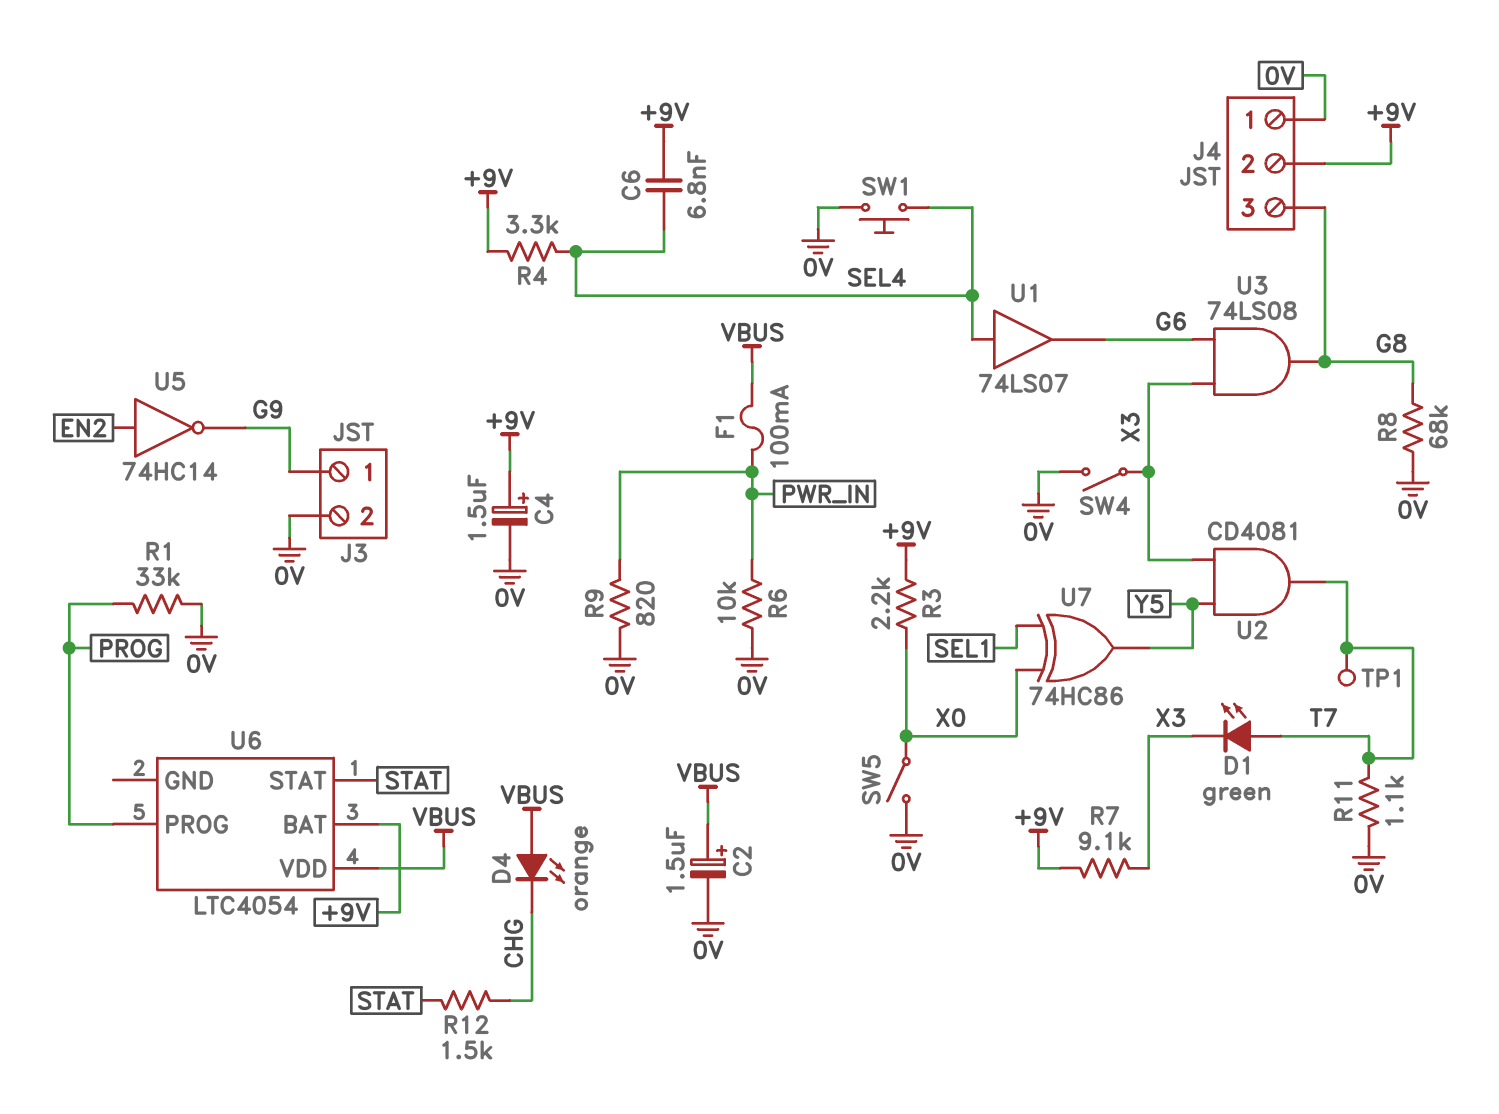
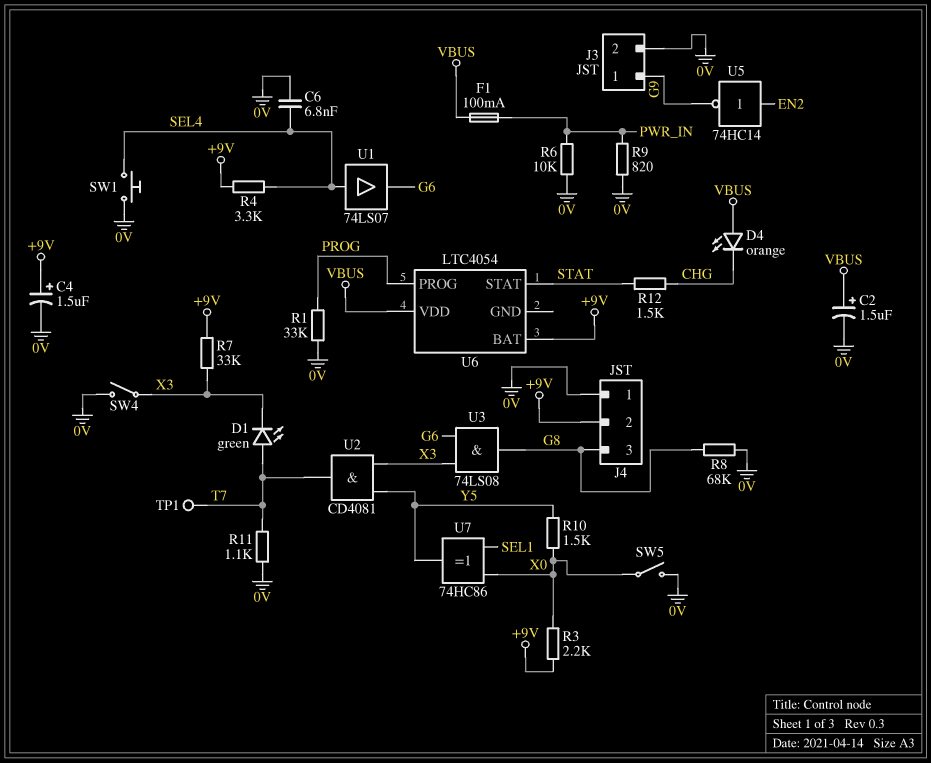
C6: 6.8nF (+9V, SEL4) -> 6.8nF (0V, SEL4)
R7: 9.1k (+9V, X3) -> 33k (+9V, X3)
R10: none -> 1.5k (X0, Y5)

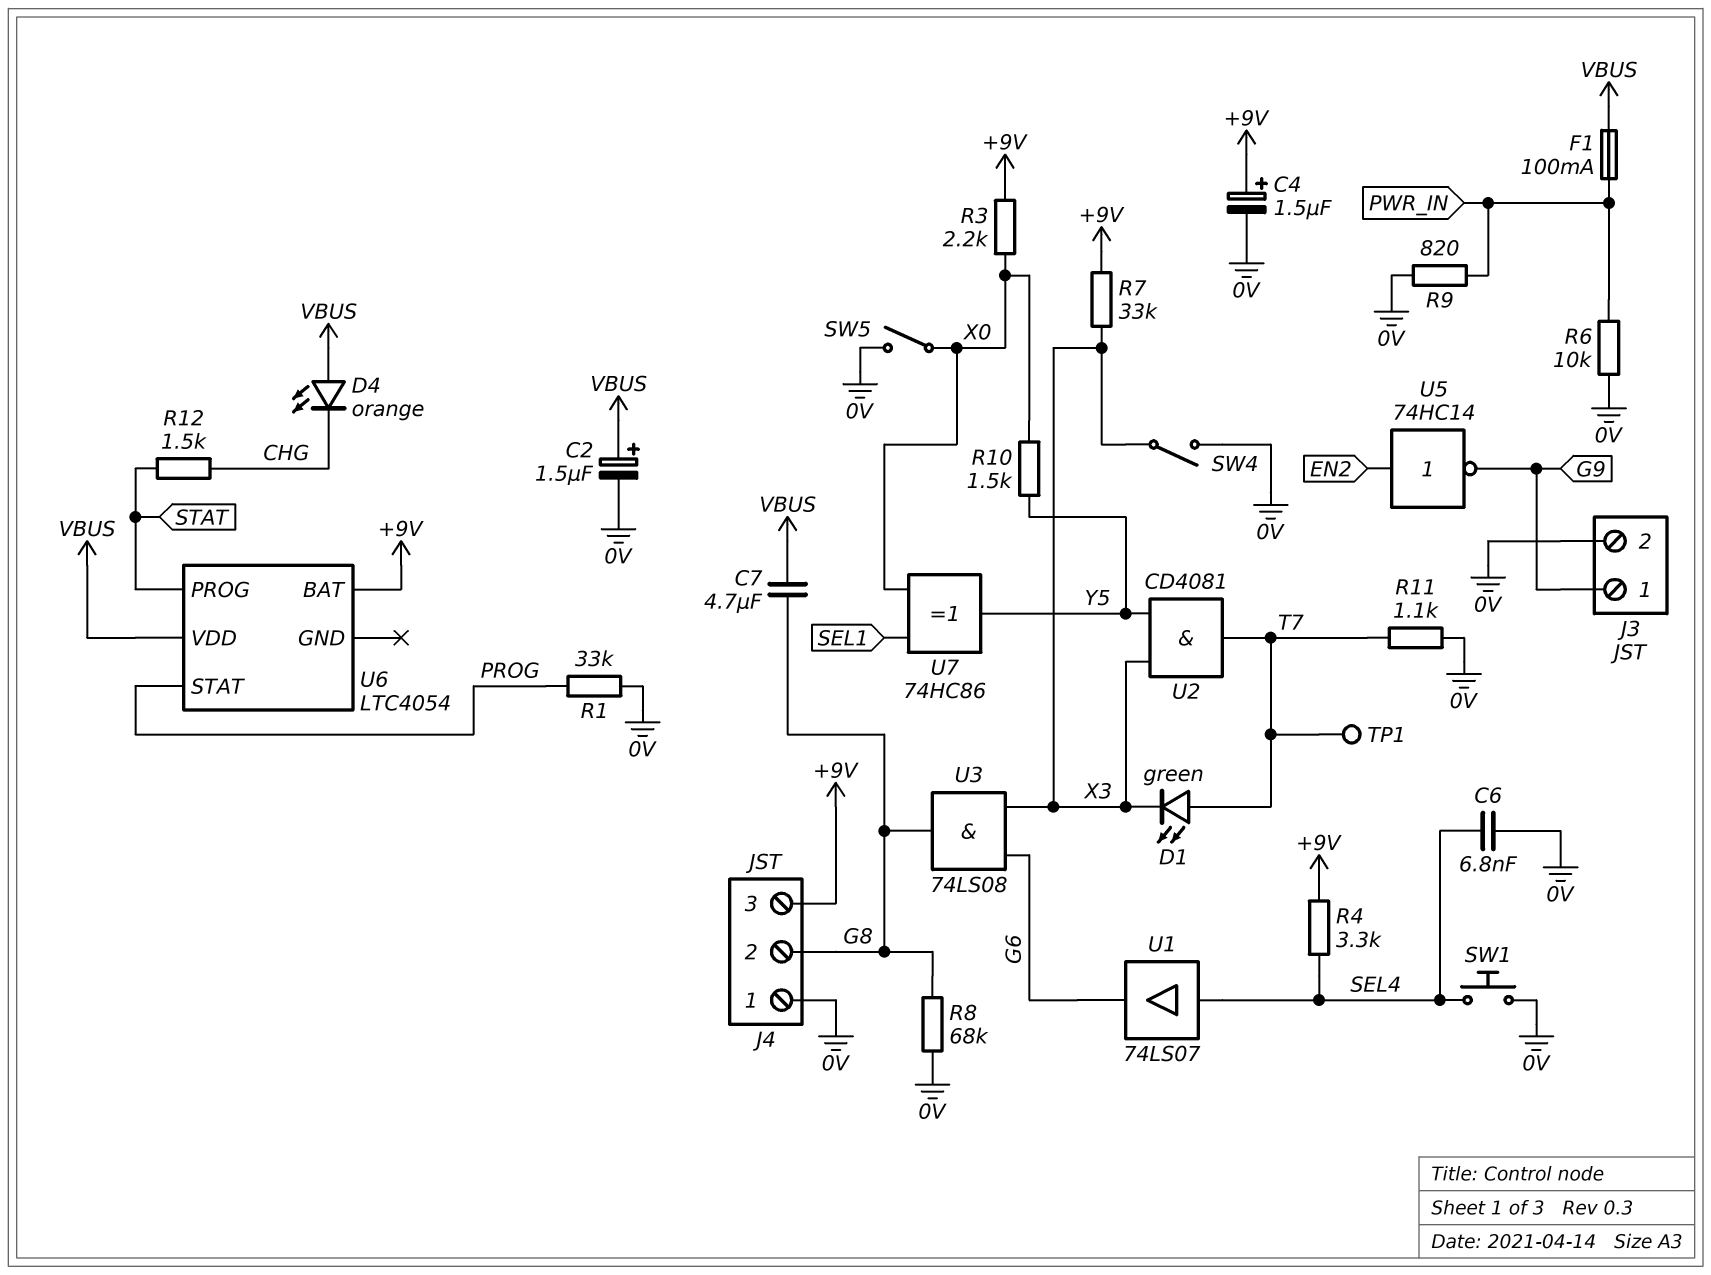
C7: none -> 4.7uF (G8, VBUS)
J4 pin 2: +9V -> G8
J4 pin 3: G8 -> +9V
U6 pin PROG: PROG -> STAT
U6 pin STAT: STAT -> PROG

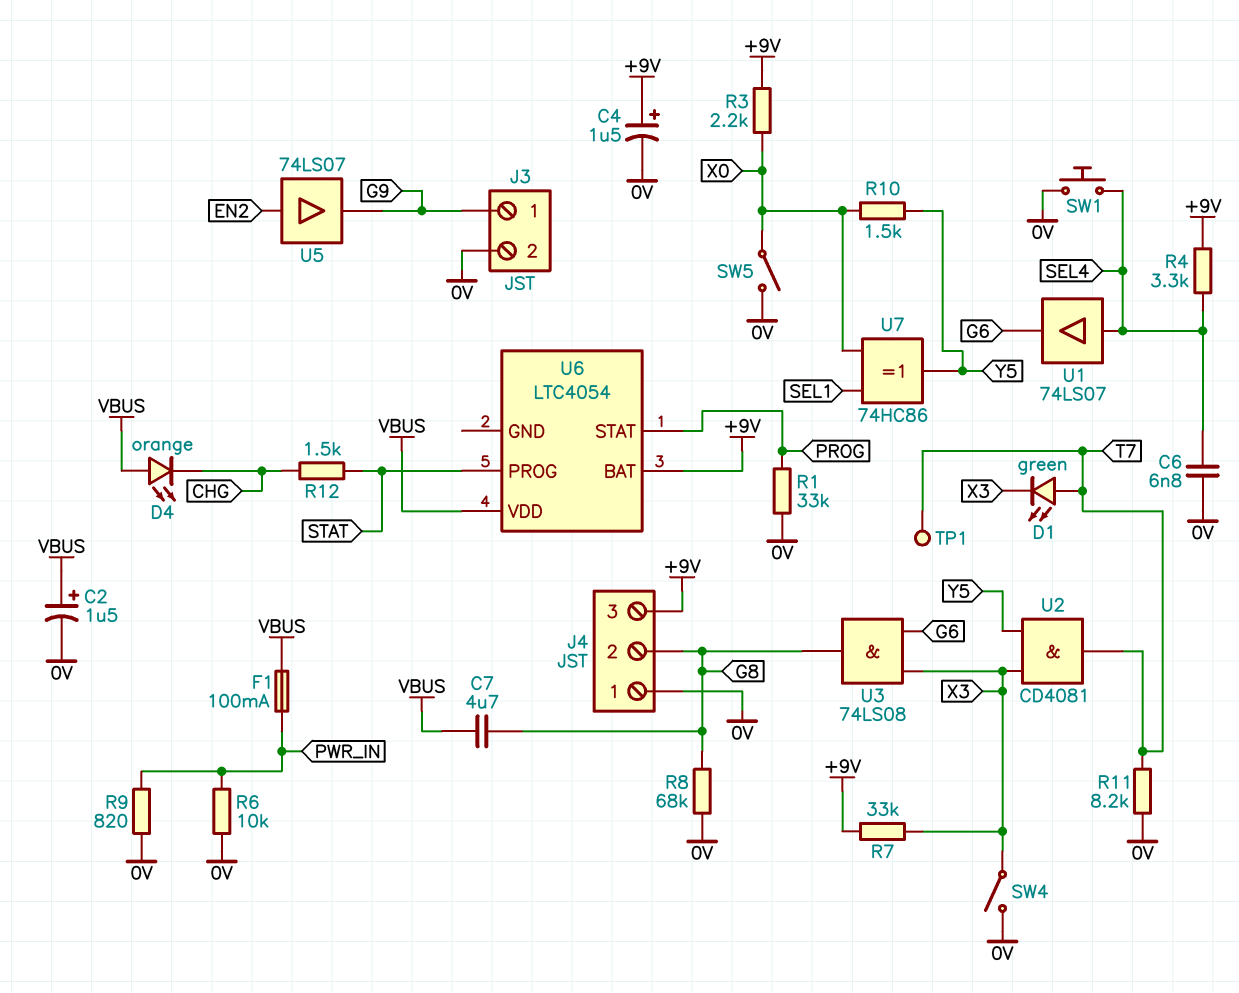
R11: 1.1k (0V, T7) -> 8.2k (0V, T7)
U5: NOT 74HC14 (in EN2, out G9) -> buffer 74LS07 (in EN2, out G9)

